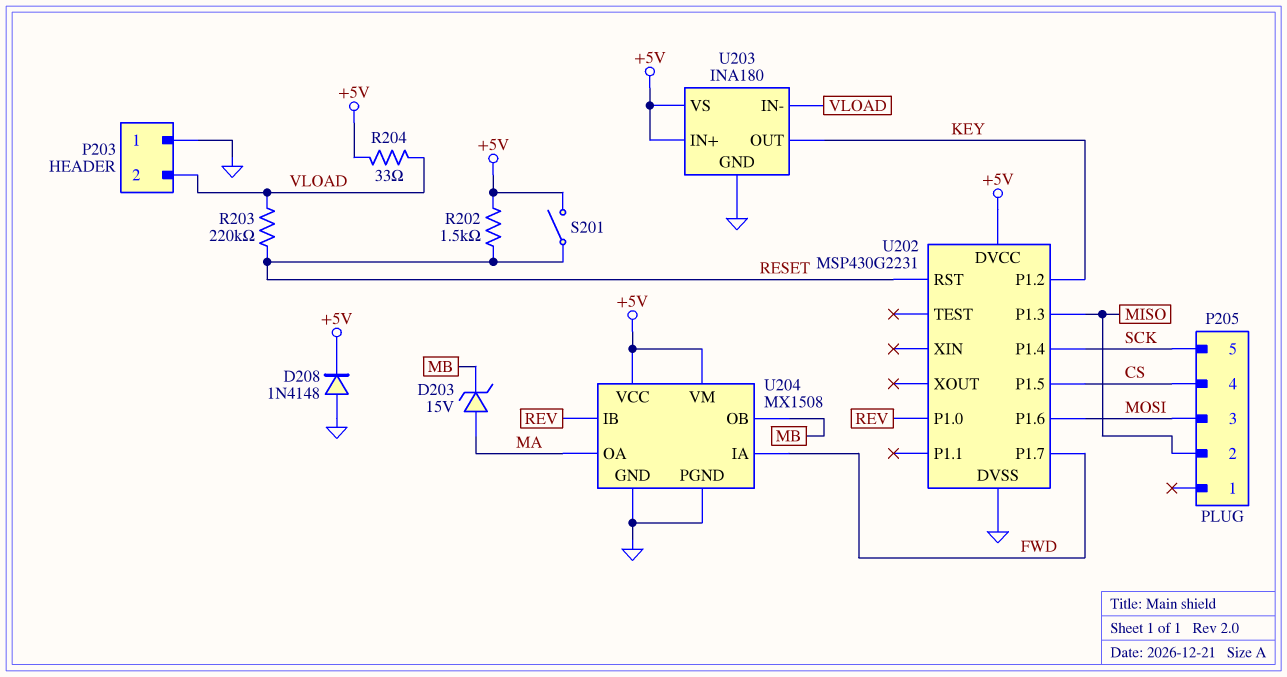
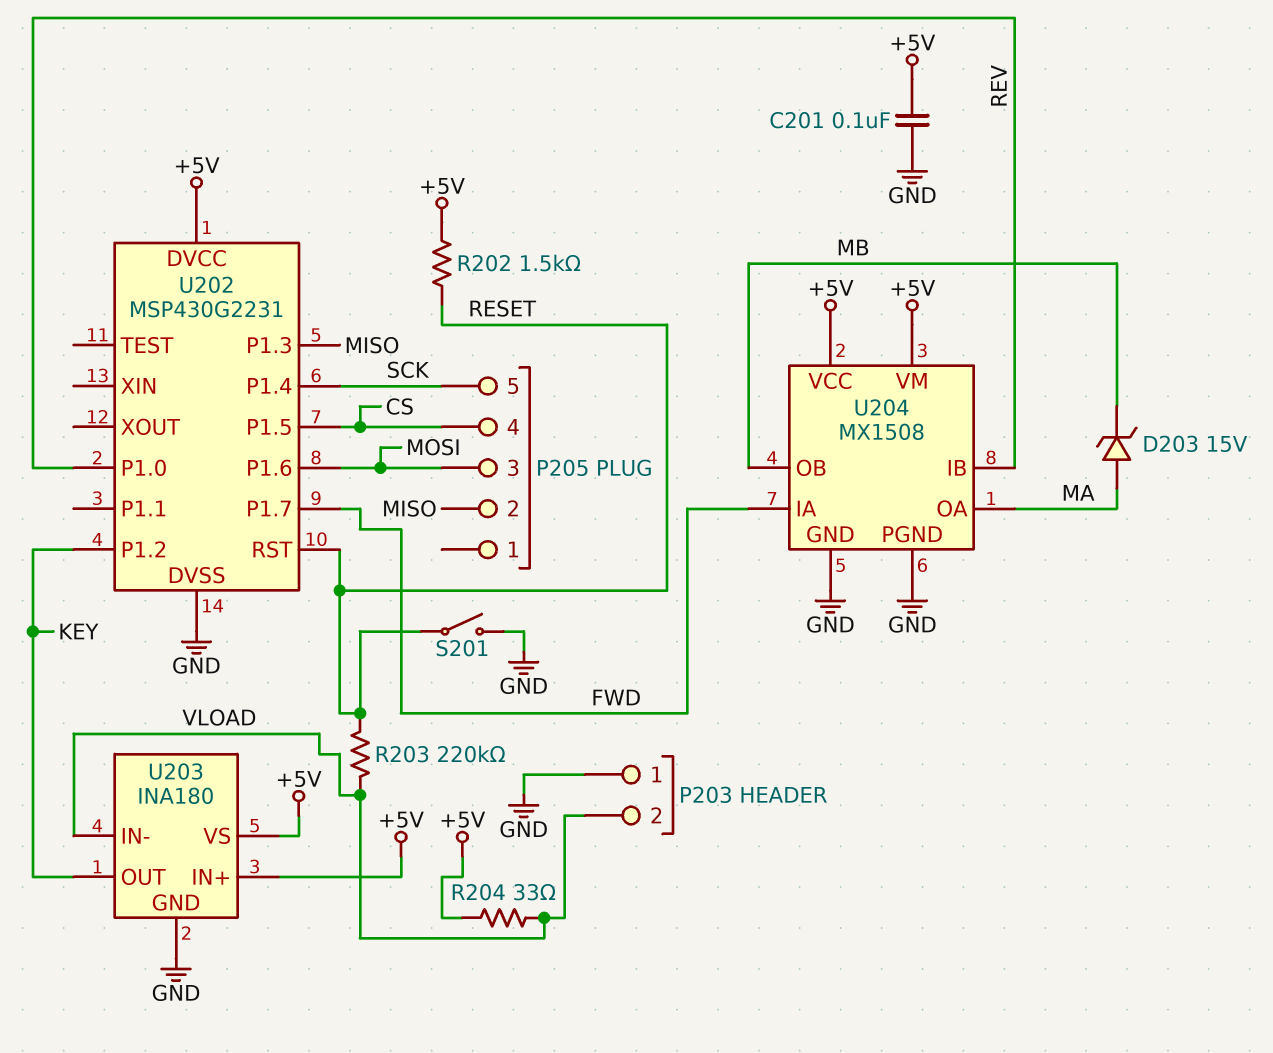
C201: none -> 100nF (+5V, GND)
D208: diode 1N4148 (A GND, K +5V) -> none
S201: switch (+5V, RESET) -> switch (GND, RESET)

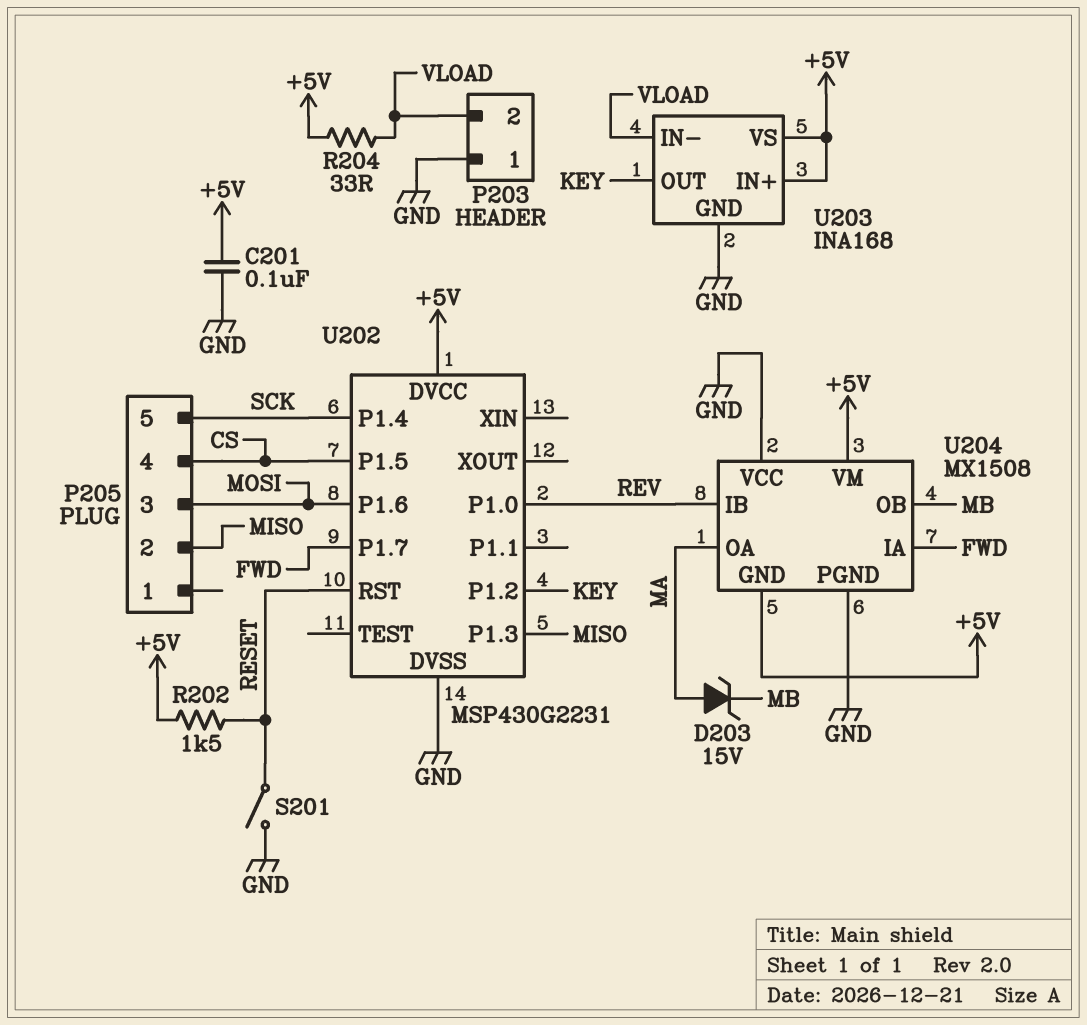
R203: 220k (RESET, VLOAD) -> none
U203: INA180 -> INA168
U204 pin GND: GND -> +5V
U204 pin VCC: +5V -> GND

